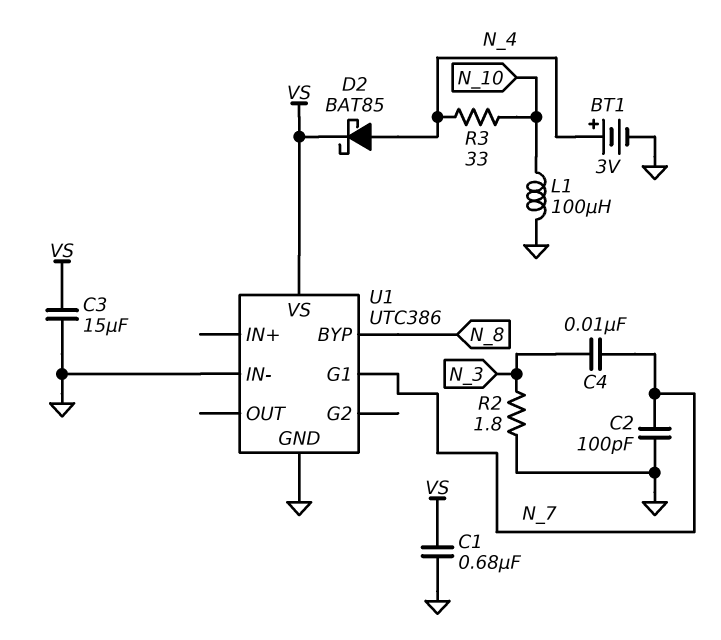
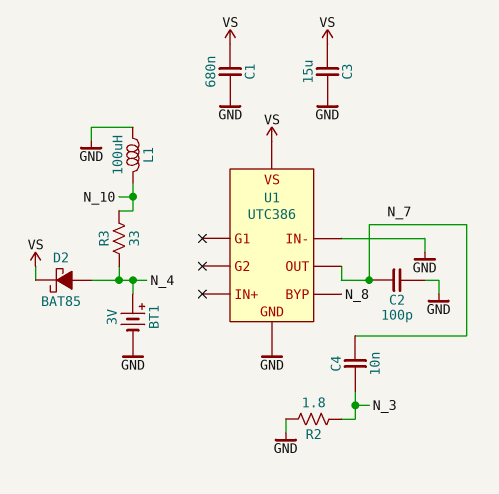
U1 pin G1: N_7 -> none
U1 pin OUT: none -> N_7

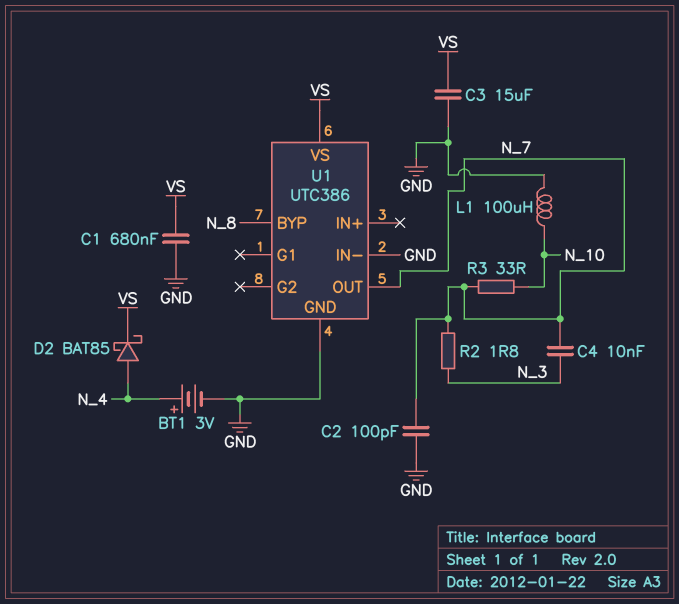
R2: 1.8 (GND, N_3) -> 1.8 (N_3, N_7)
R3: 33 (N_4, N_10) -> 33 (N_7, N_10)

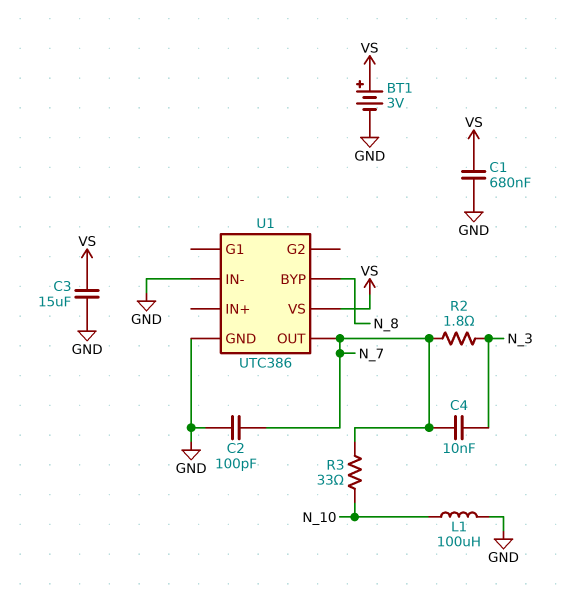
BT1: 3V (plus N_4, minus GND) -> 3V (plus VS, minus GND)
D2: schottky BAT85 (A N_4, K VS) -> none

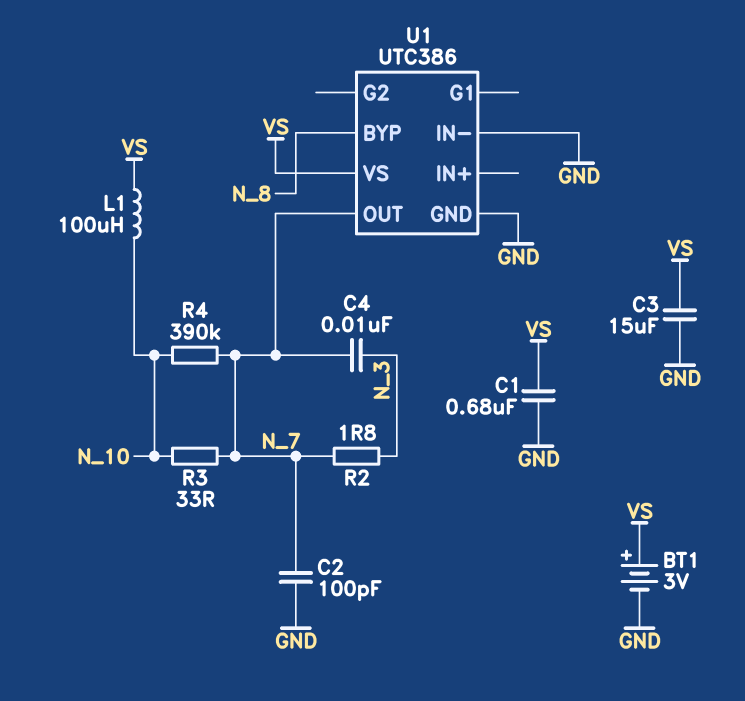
L1: 100uH (GND, N_10) -> 100uH (N_10, VS)
R4: none -> 390k (N_7, N_10)

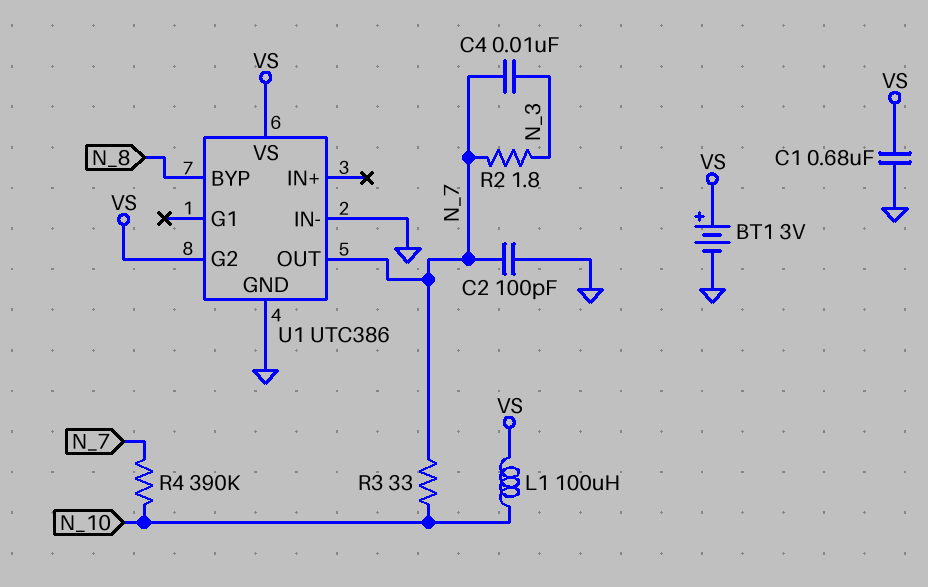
C3: 15uF (GND, VS) -> none
U1 pin G2: none -> VS

